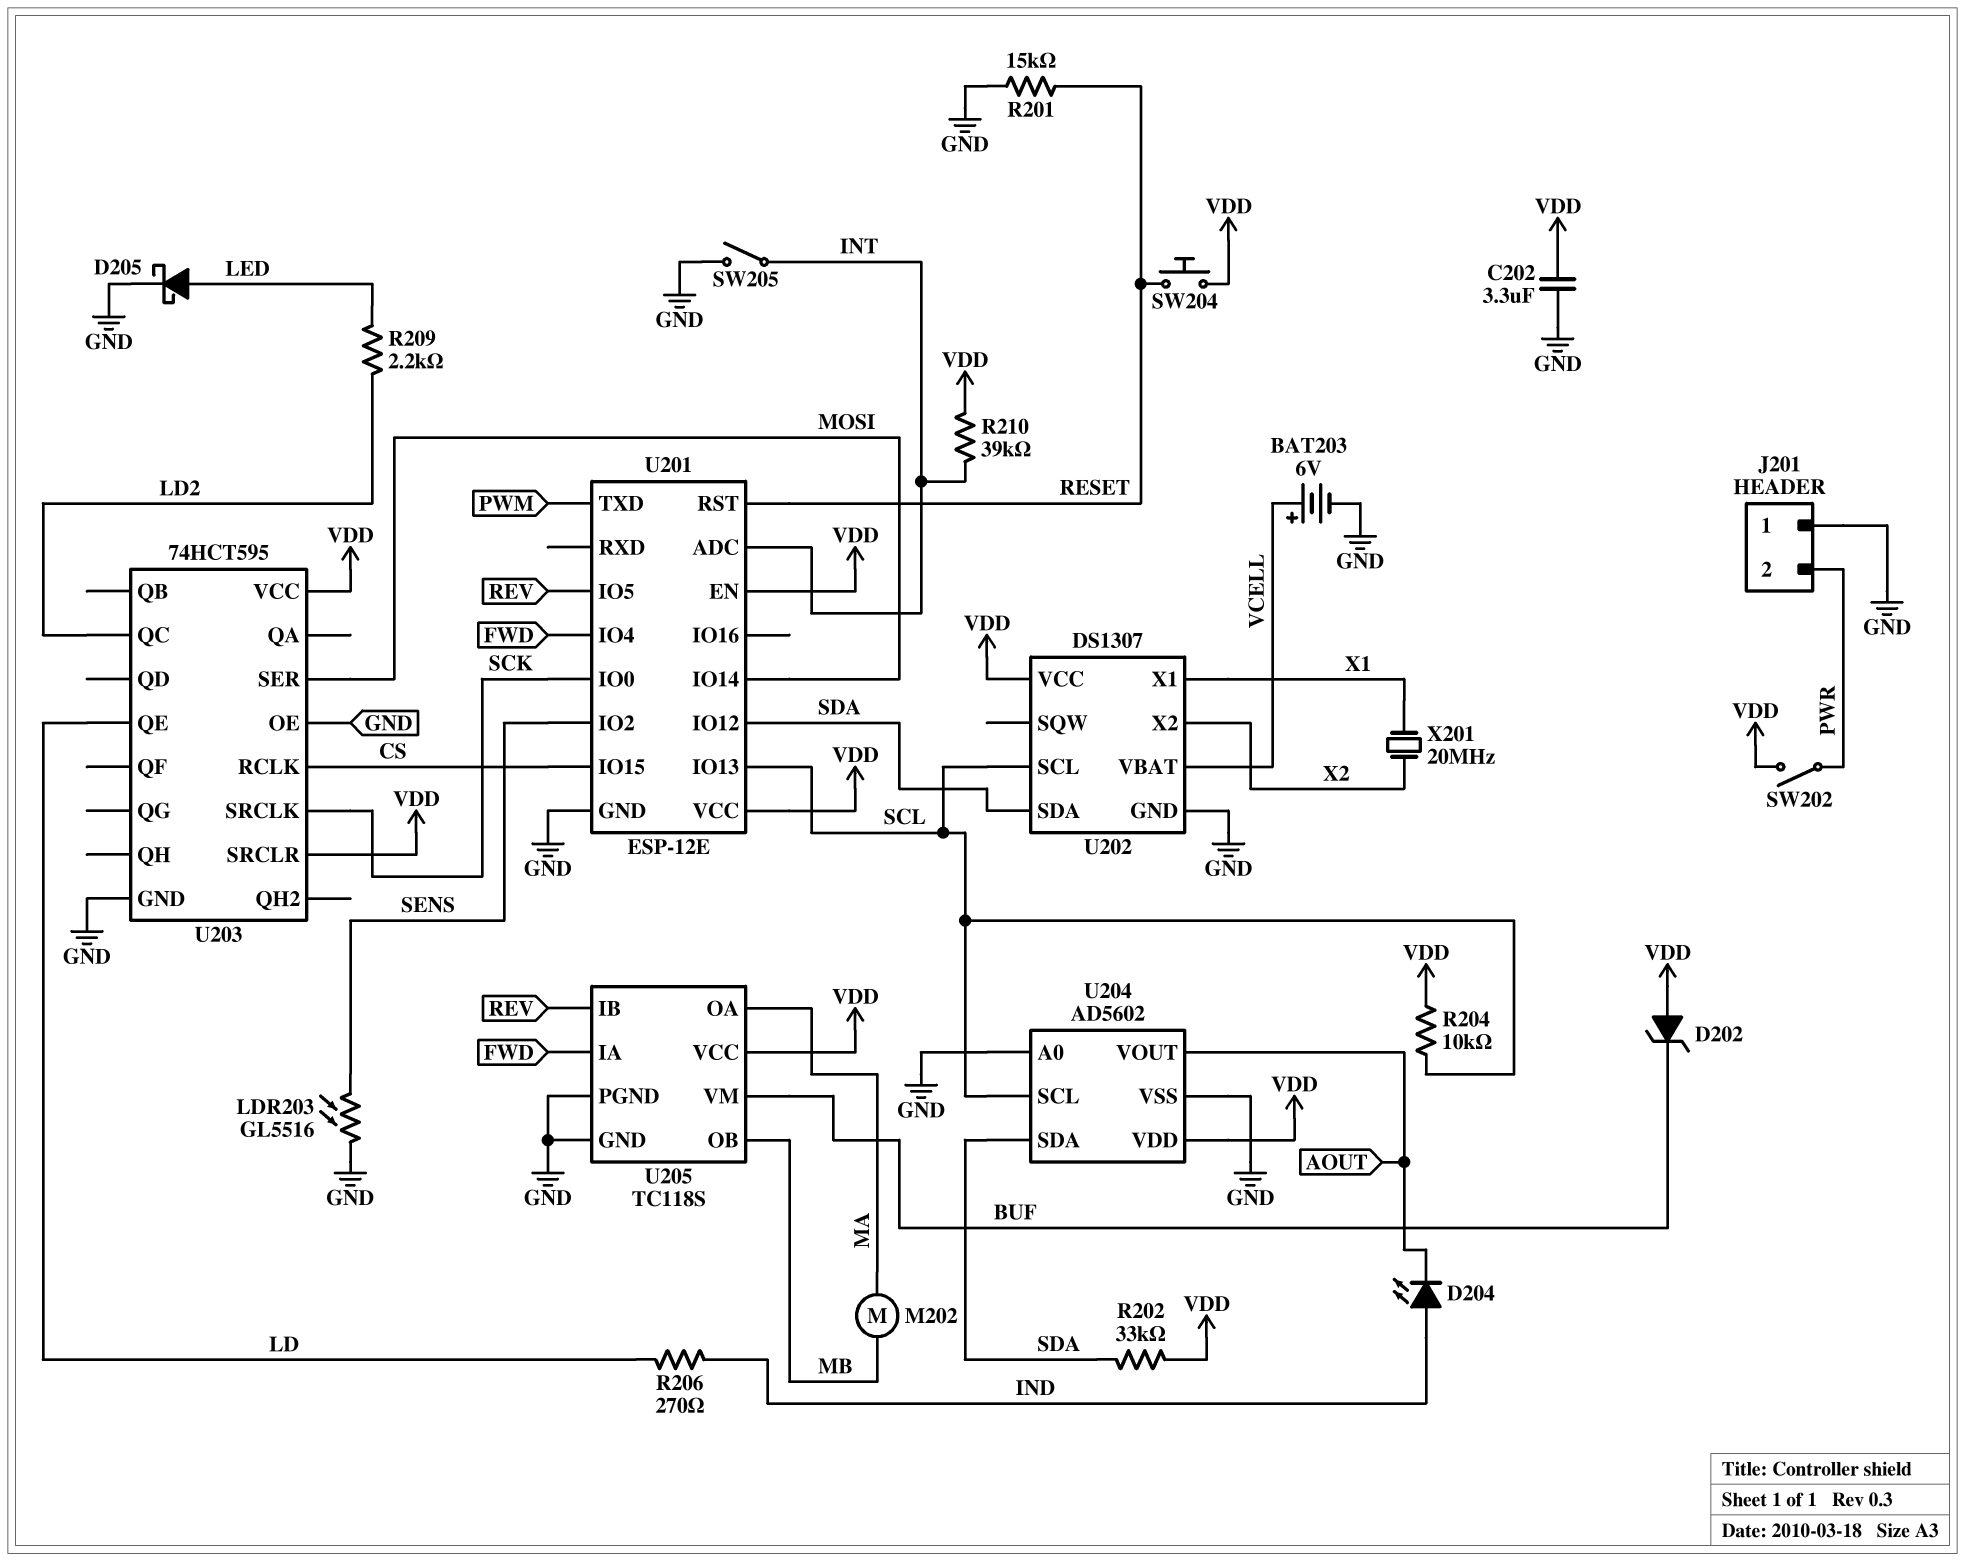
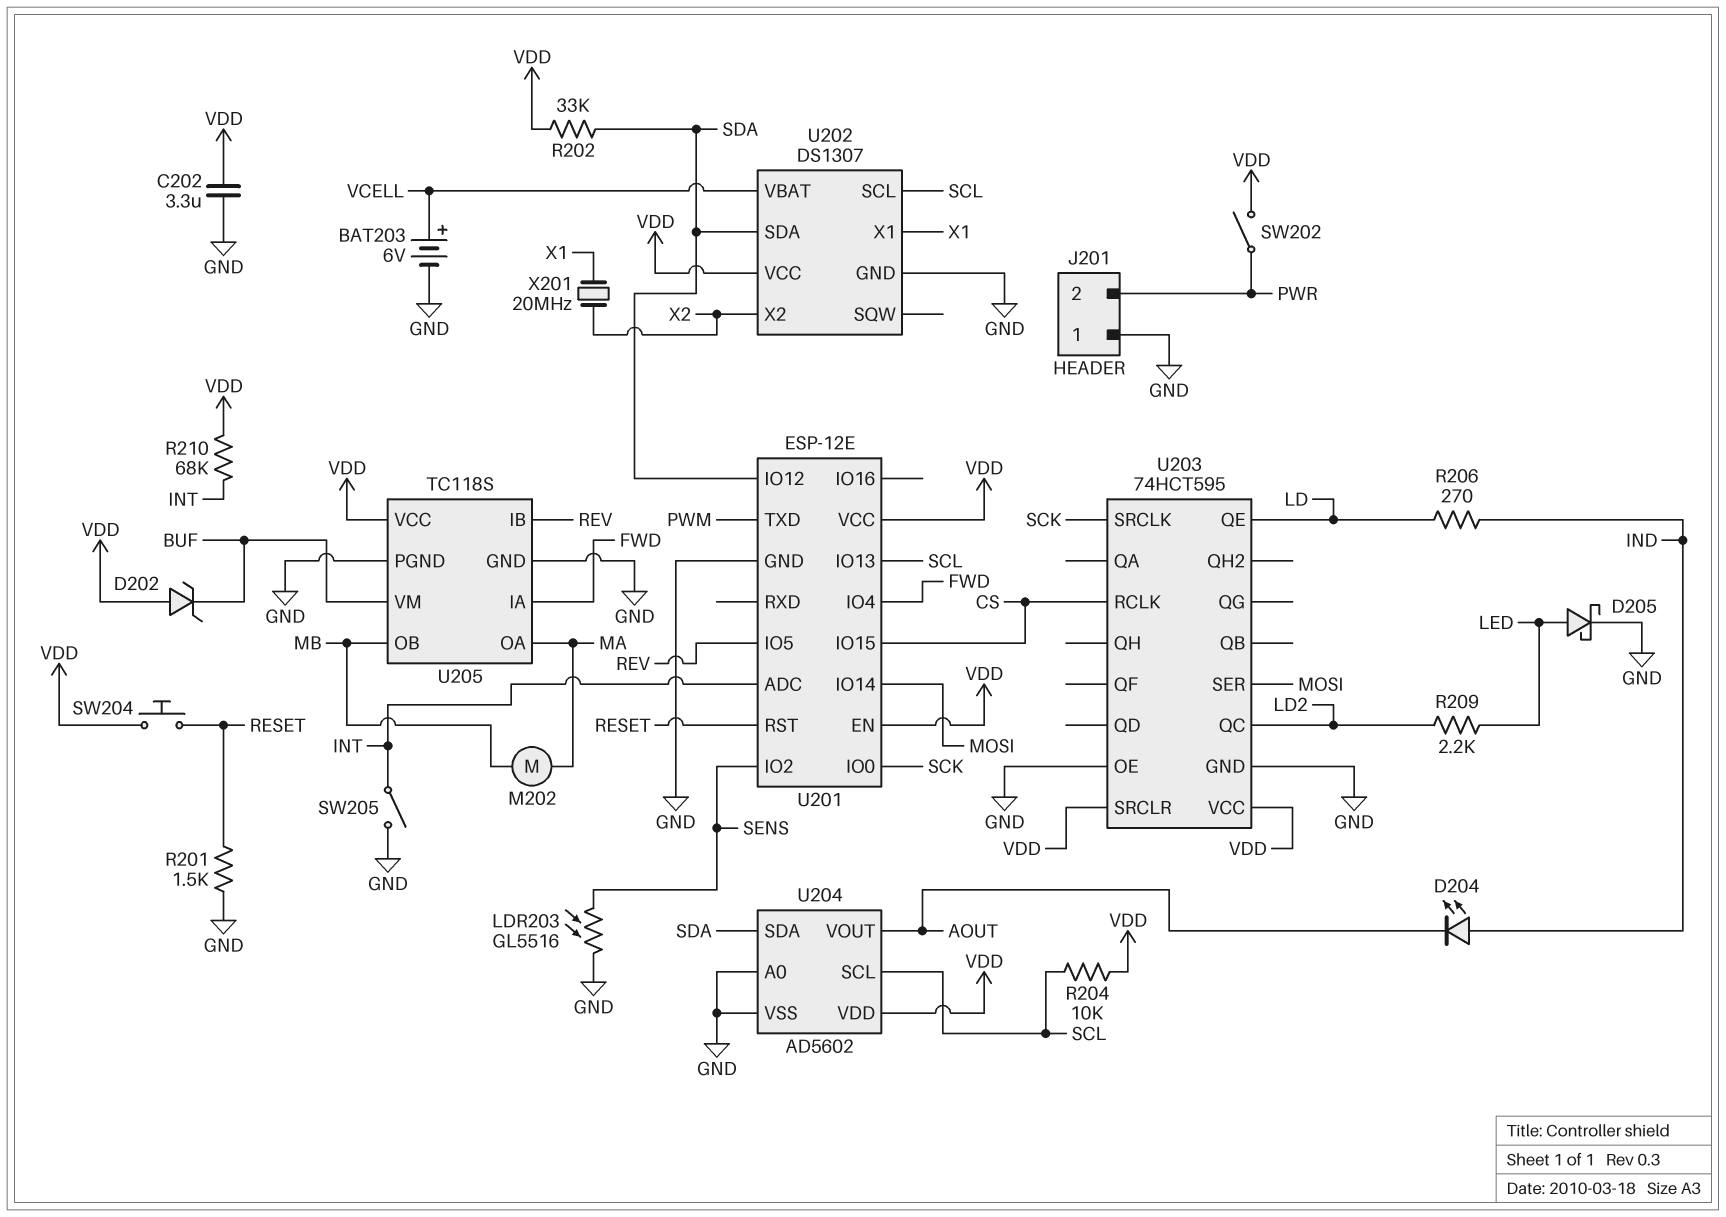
R201: 15k (GND, RESET) -> 1.5k (GND, RESET)
R210: 39k (INT, VDD) -> 68k (INT, VDD)

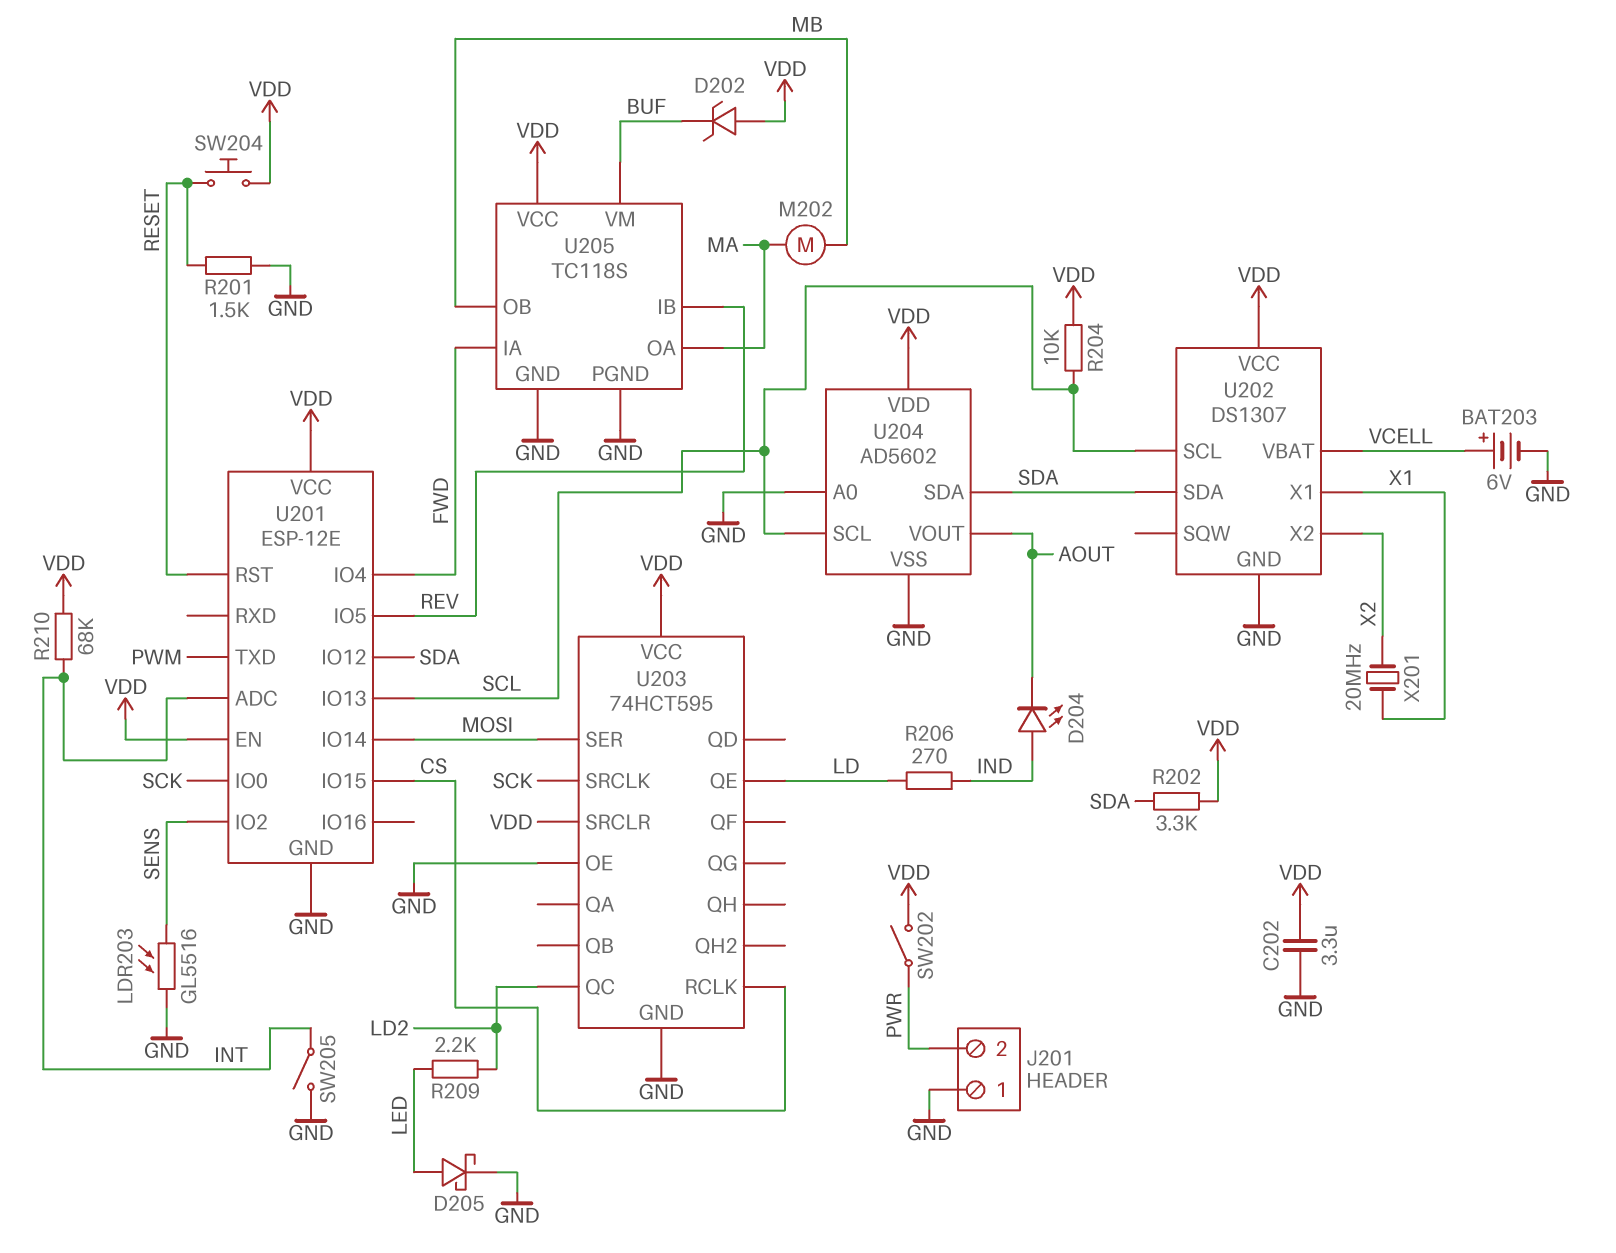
R202: 33k (SDA, VDD) -> 3.3k (SDA, VDD)

